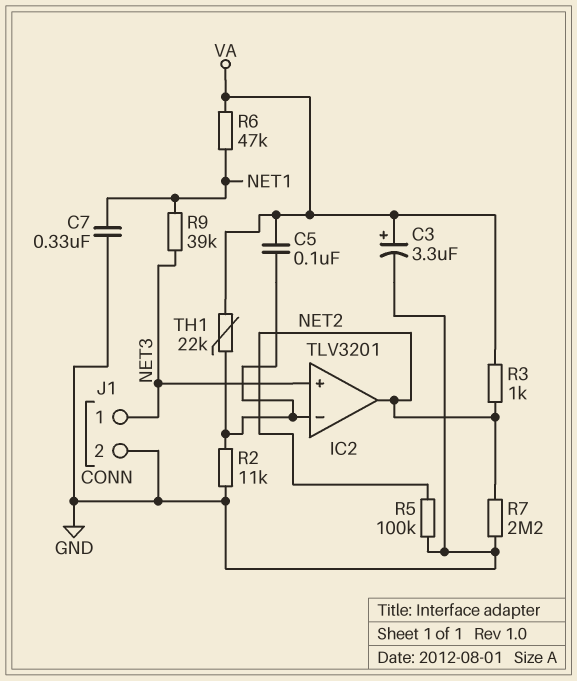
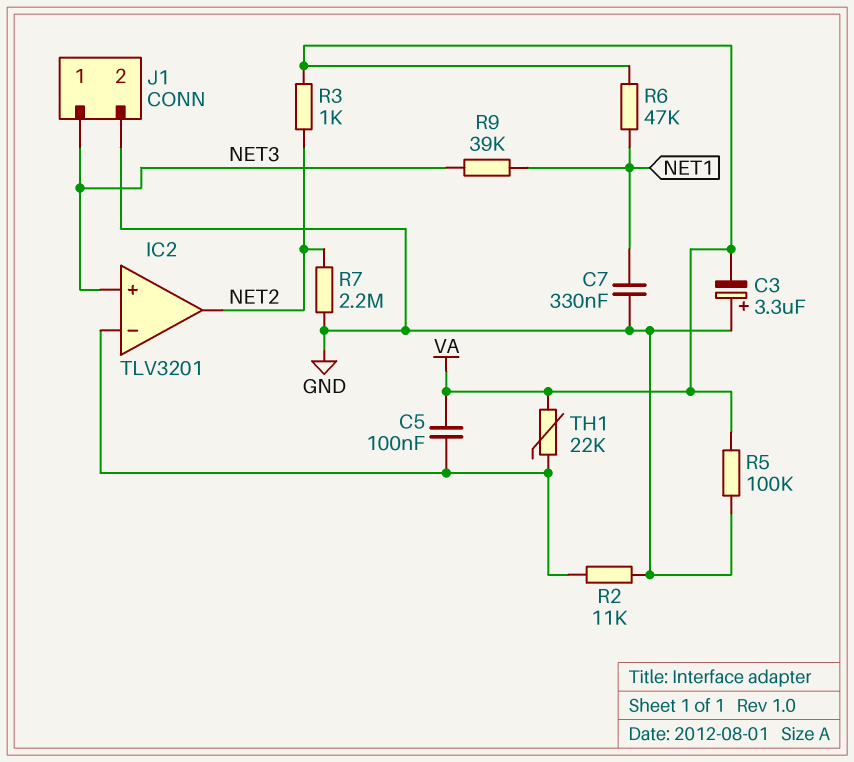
C3: 3.3uF (plus VA, minus GND) -> 3.3uF (plus GND, minus VA)
R5: 100k (GND, NET2) -> 100k (GND, VA)

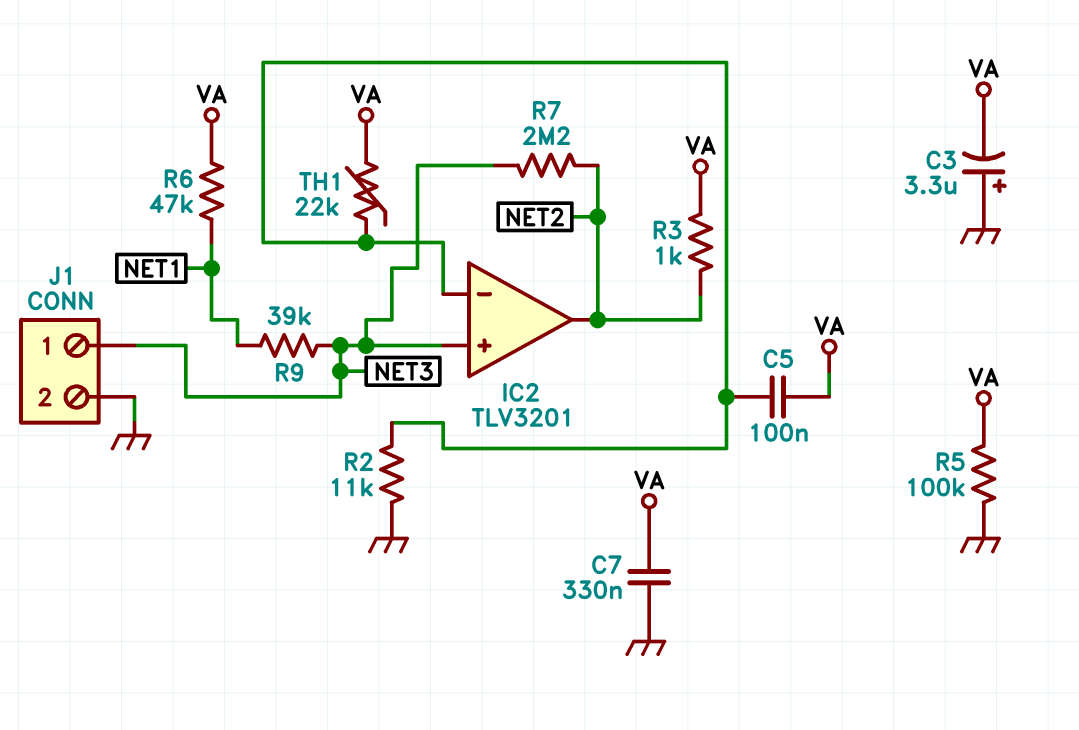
C7: 330nF (GND, NET1) -> 330nF (GND, VA)
R7: 2.2M (GND, NET2) -> 2.2M (NET2, NET3)

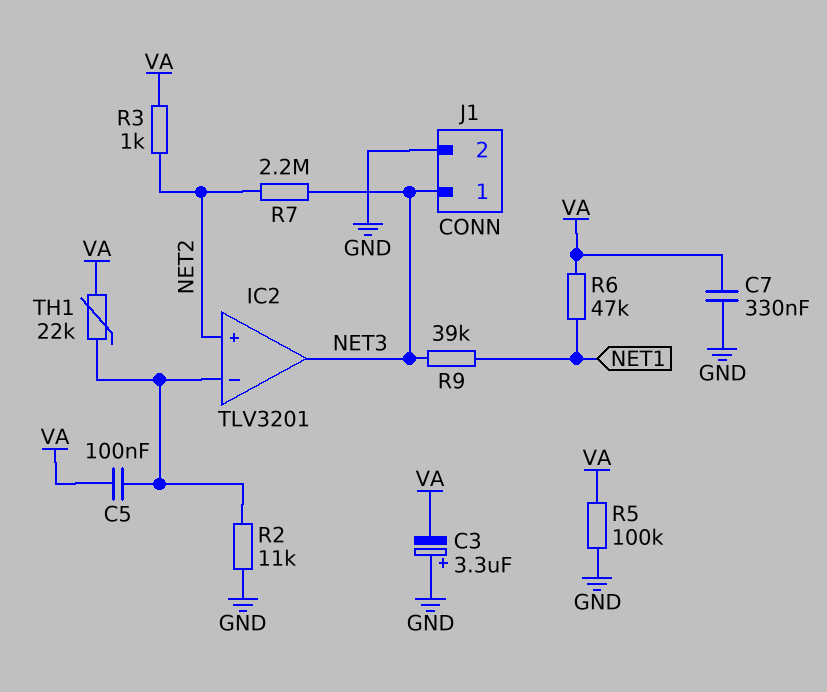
IC2 pin in+: NET3 -> NET2
IC2 pin out: NET2 -> NET3

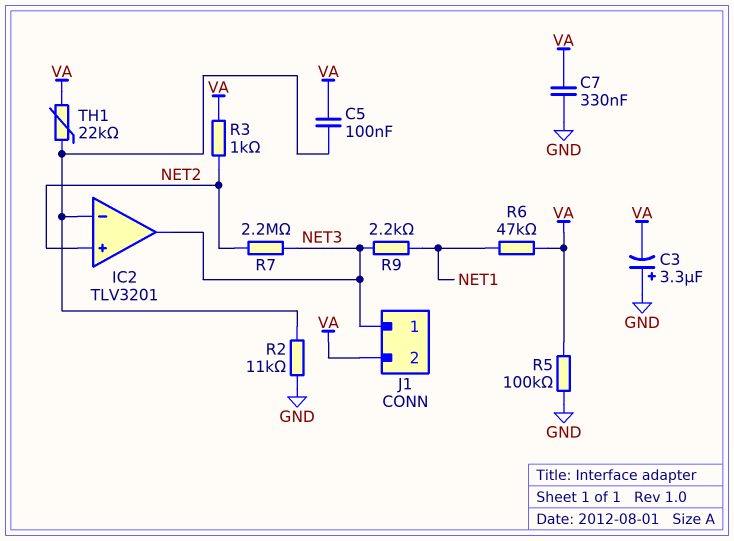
J1 pin 2: GND -> VA
R9: 39k (NET1, NET3) -> 2.2k (NET1, NET3)

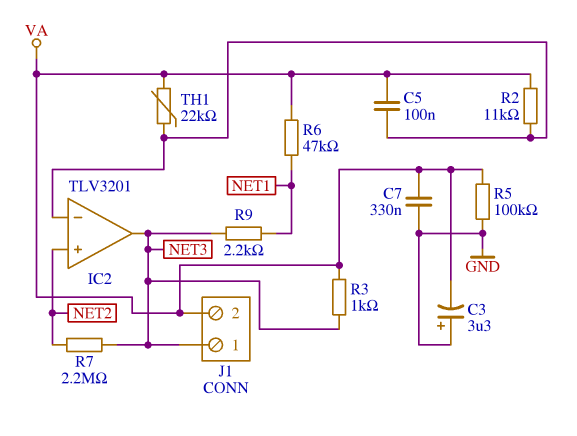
R2: 11k (GND, IC2/in-) -> 11k (IC2/in-, VA)
R3: 1k (NET2, VA) -> 1k (NET3, VA)

